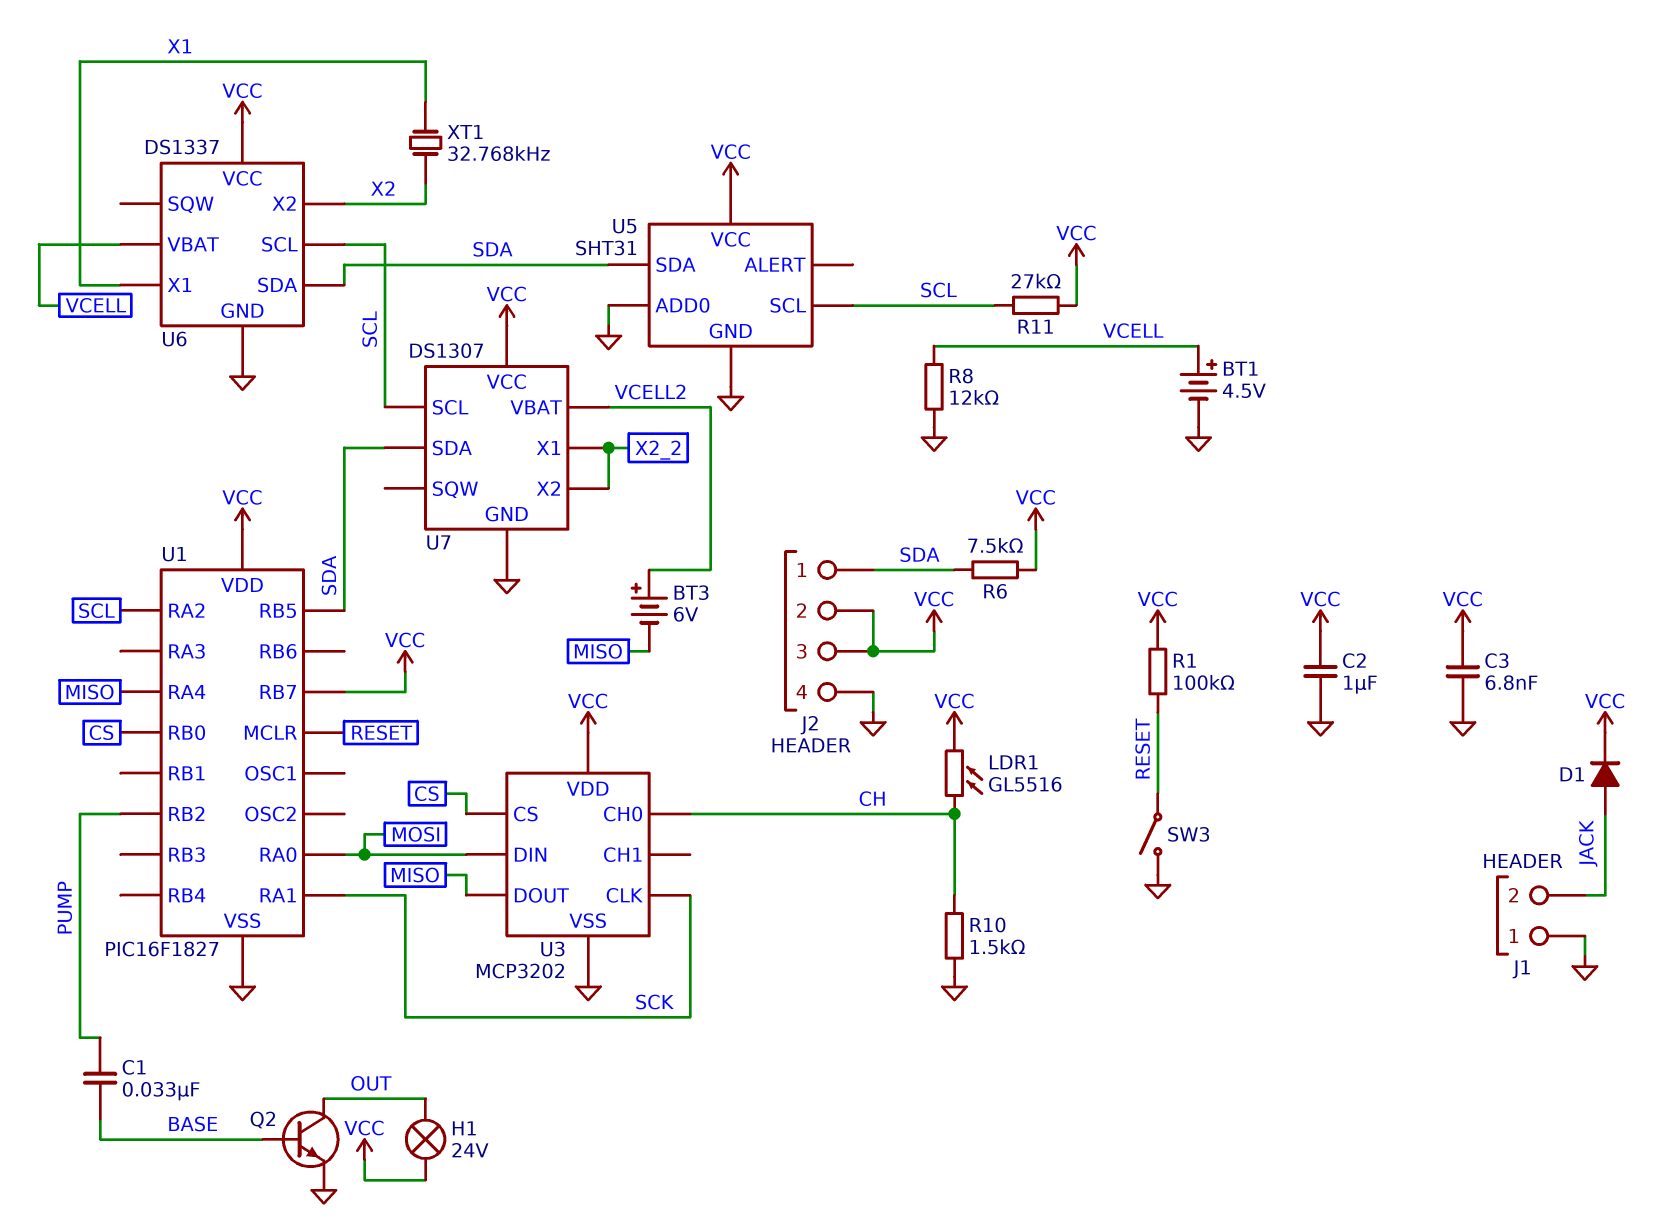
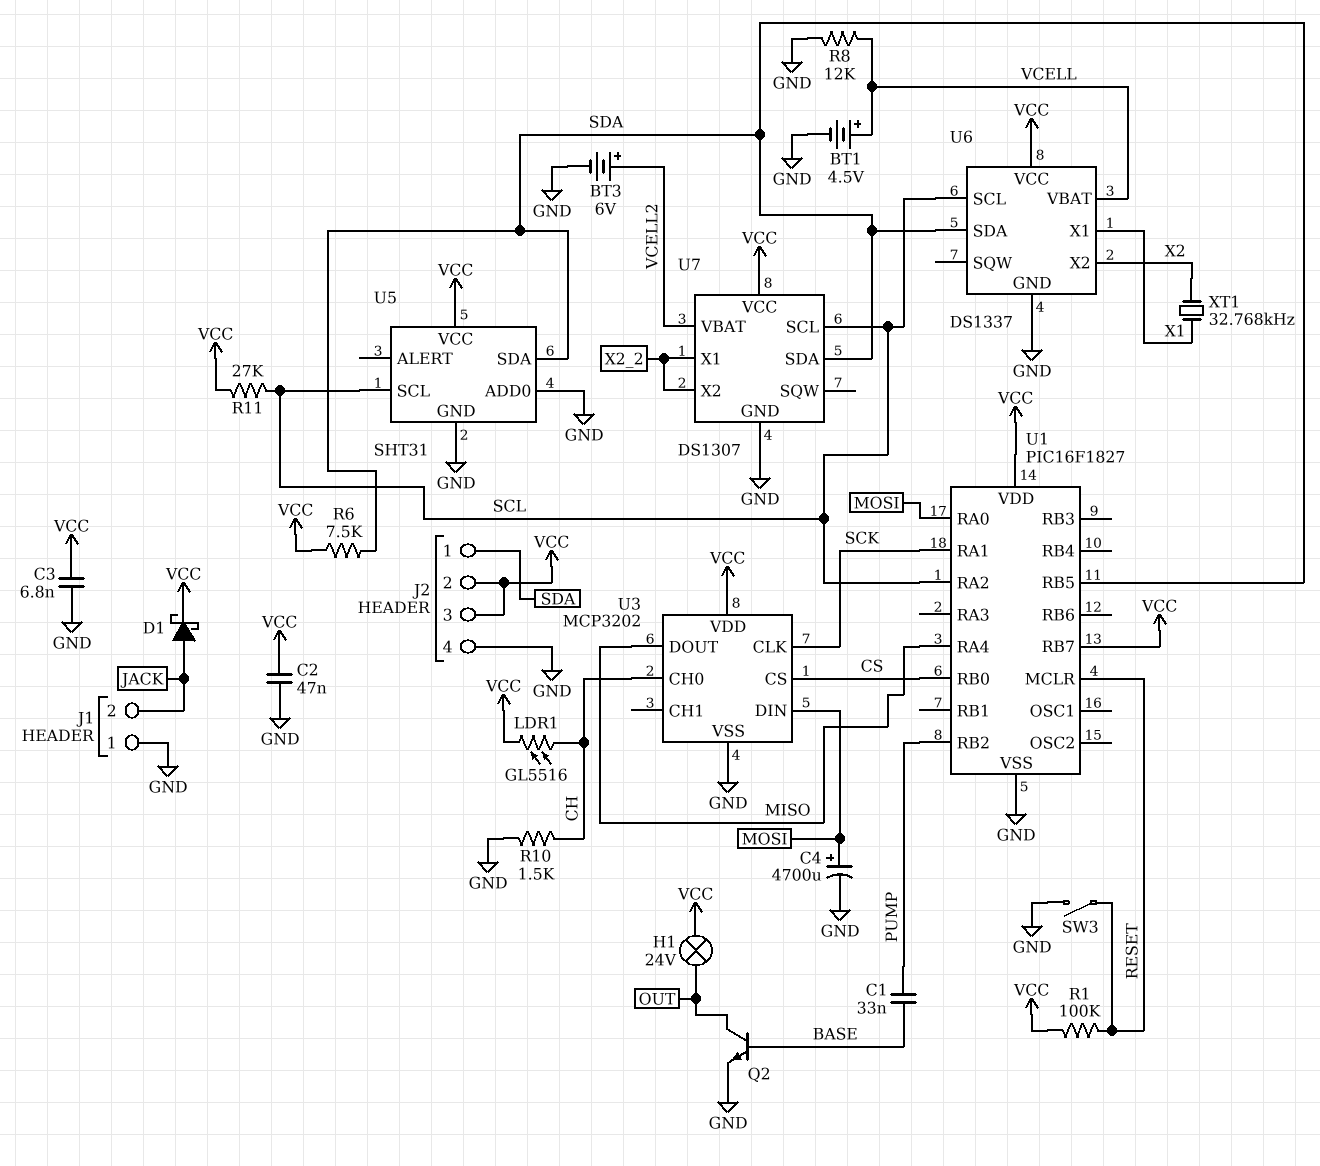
BT3: 6V (plus VCELL2, minus MISO) -> 6V (plus VCELL2, minus GND)
C2: 1uF (GND, VCC) -> 47nF (GND, VCC)
C4: none -> 4700uF (plus MOSI, minus GND)
D1: diode (A JACK, K VCC) -> schottky (A JACK, K VCC)

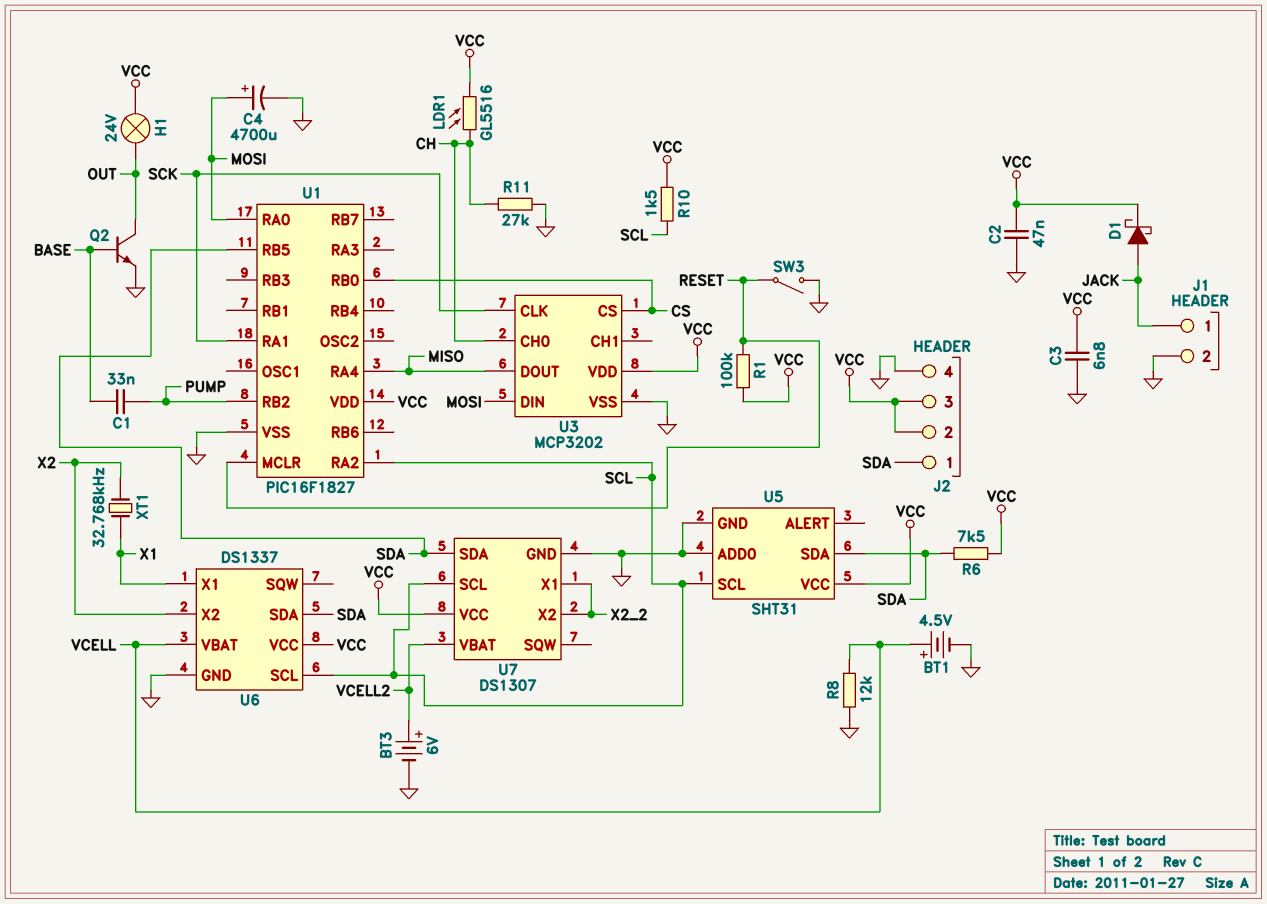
J1 pin 1: GND -> JACK
J1 pin 2: JACK -> GND
R10: 1.5k (CH, GND) -> 1.5k (SCL, VCC)
R11: 27k (SCL, VCC) -> 27k (CH, GND)
U1 pin RB7: VCC -> none

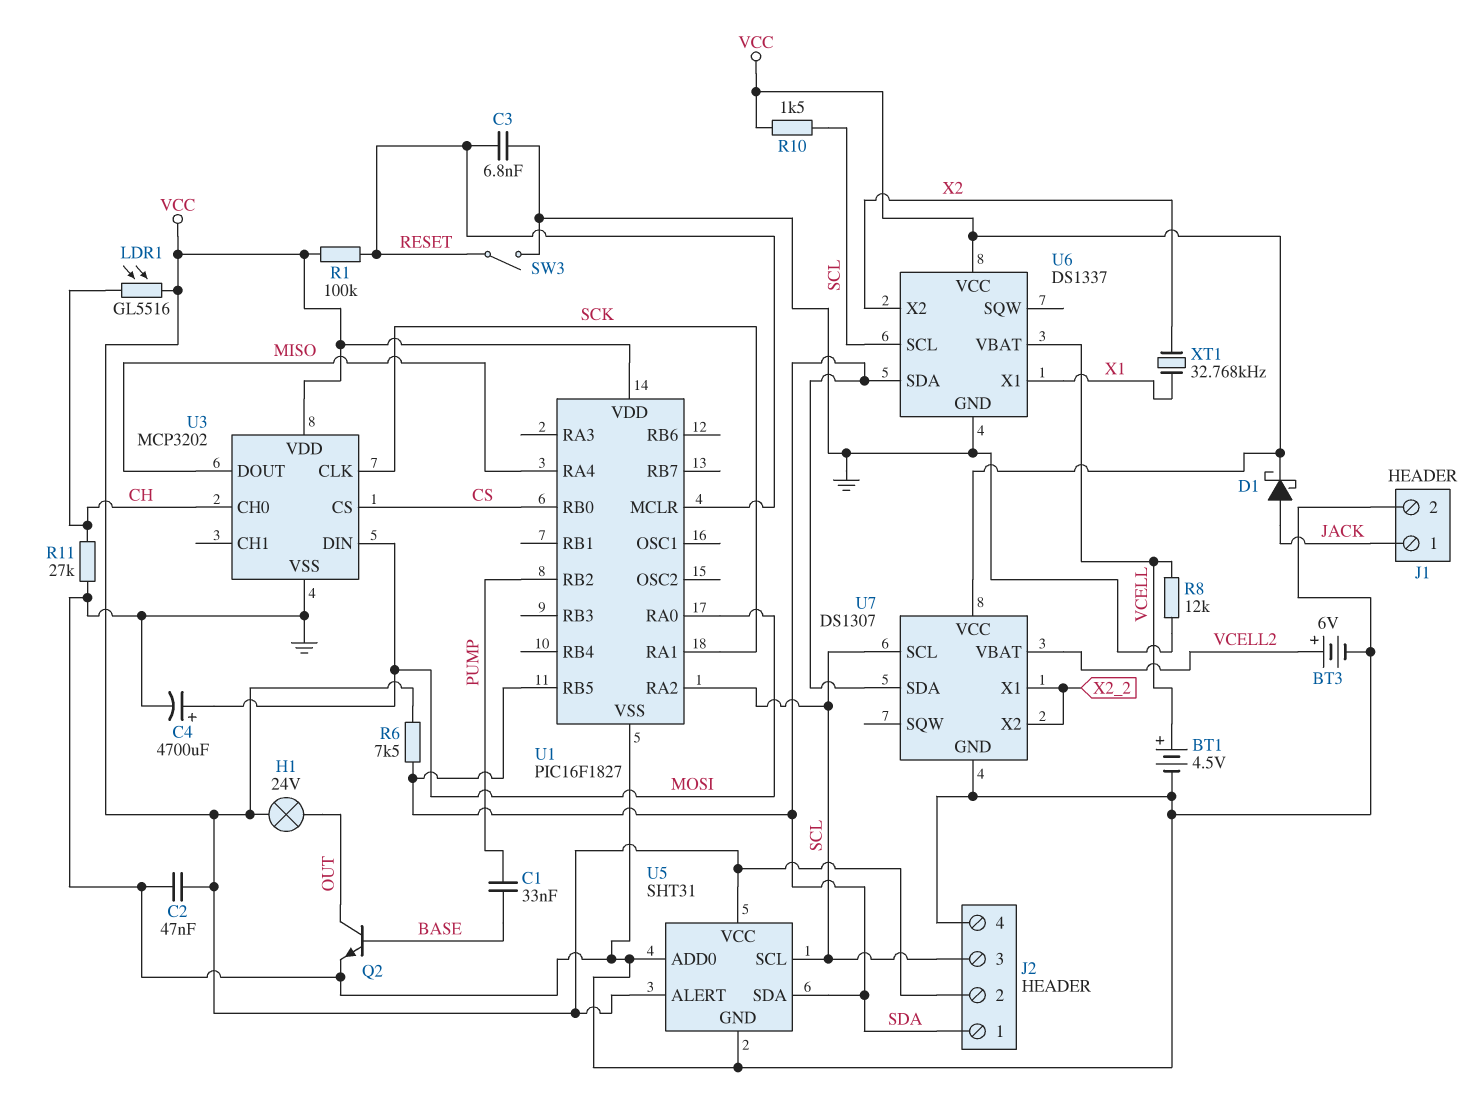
C3: 6.8nF (GND, VCC) -> 6.8nF (GND, RESET)
J2 pin 3: VCC -> SCL
U5 pin ALERT: none -> VCC

